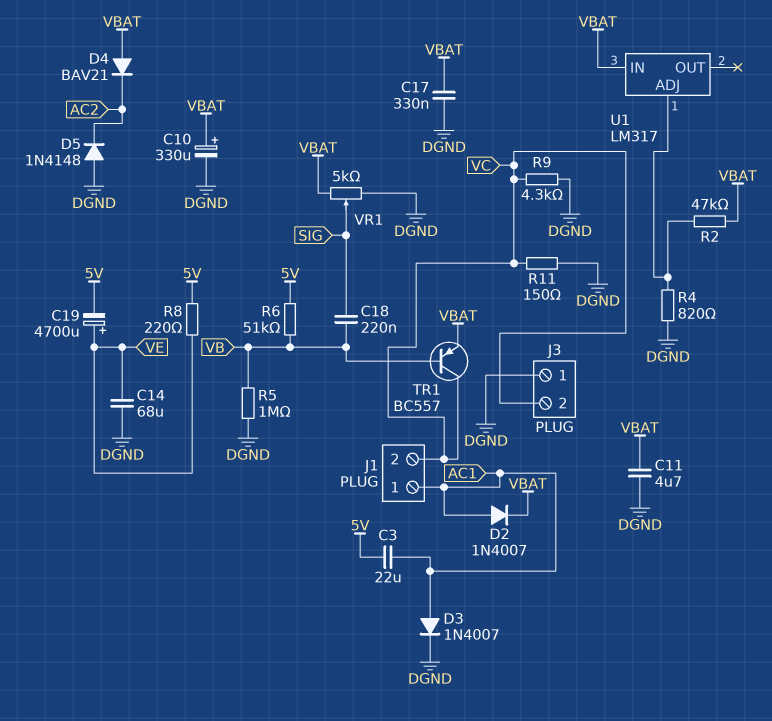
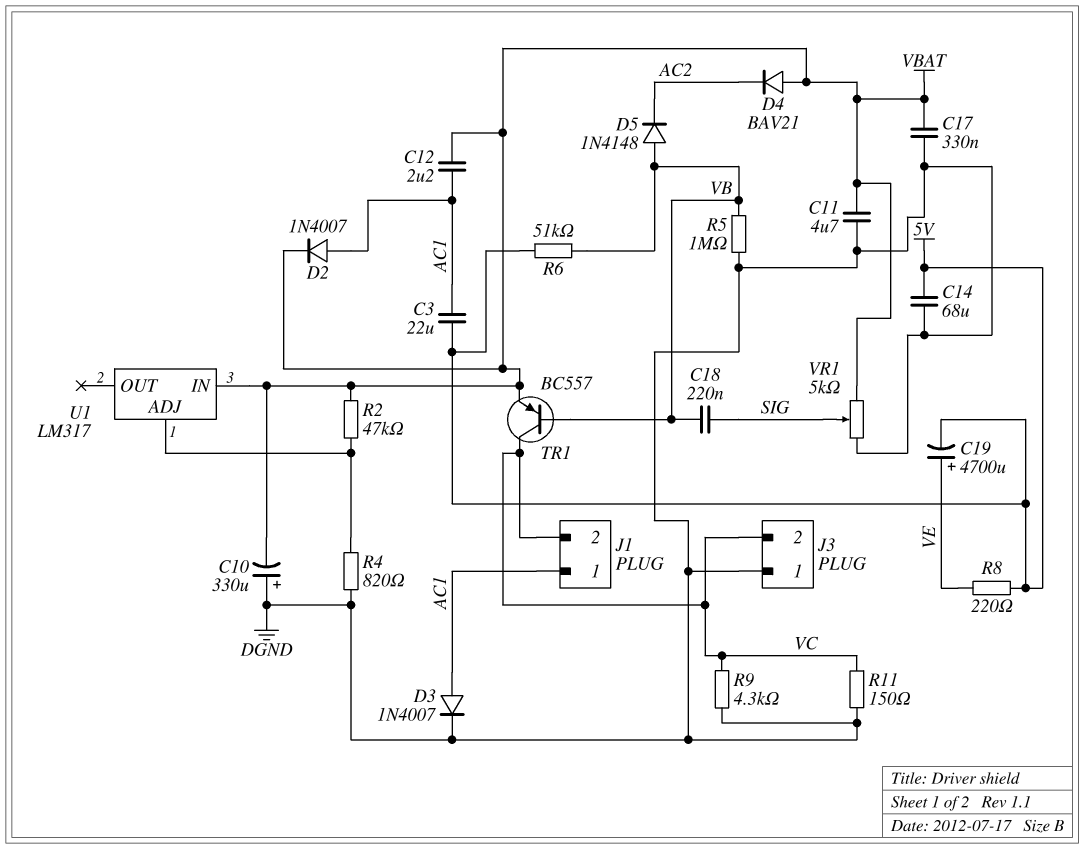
C10: 330uF (plus VBAT, minus DGND) -> 330uF (plus DGND, minus VBAT)
C12: none -> 2.2uF (AC1, VBAT)
C14: 68uF (DGND, VE) -> 68uF (5V, DGND)
D5: diode 1N4148 (A DGND, K AC2) -> diode 1N4148 (A VB, K AC2)

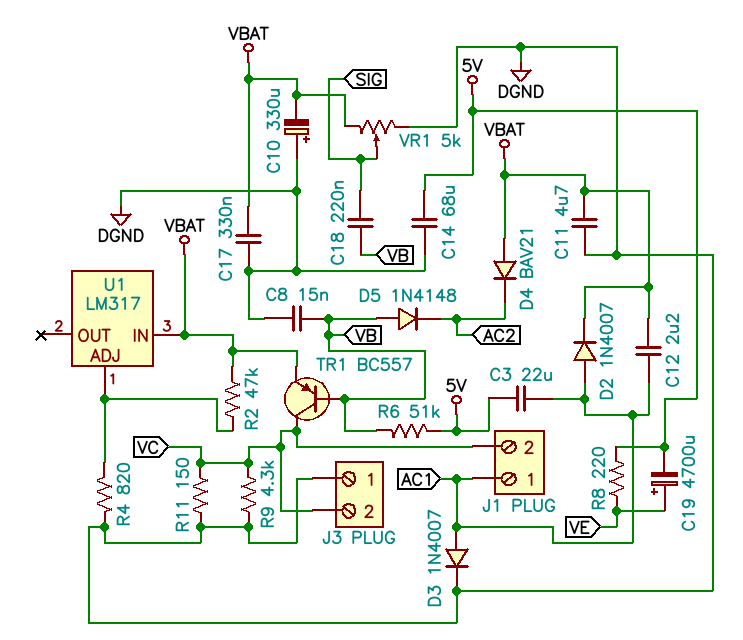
C8: none -> 15nF (DGND, VB)
R5: 1M (DGND, VB) -> none

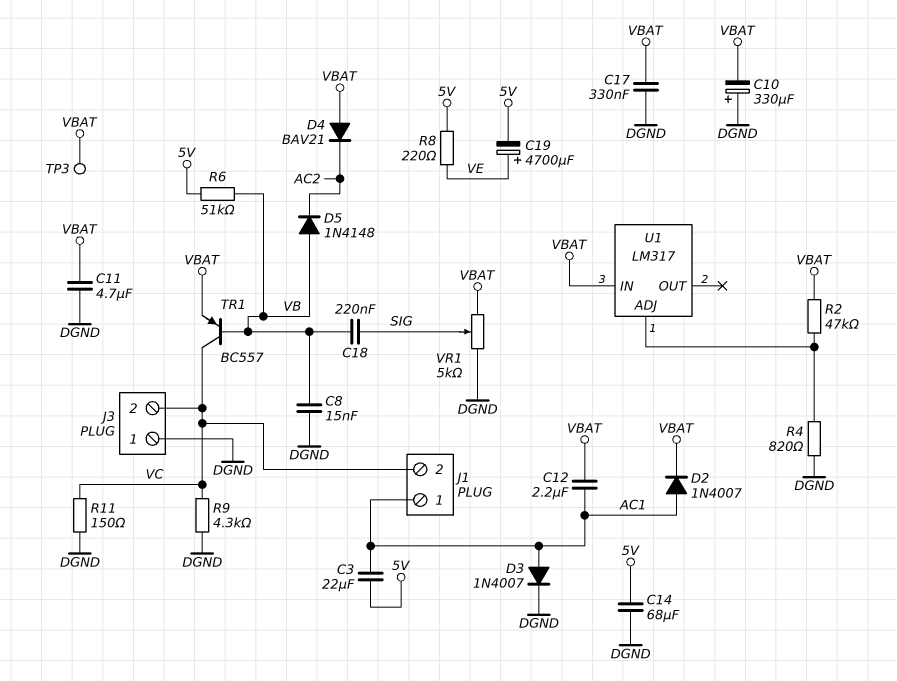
TP3: none -> test point (VBAT)

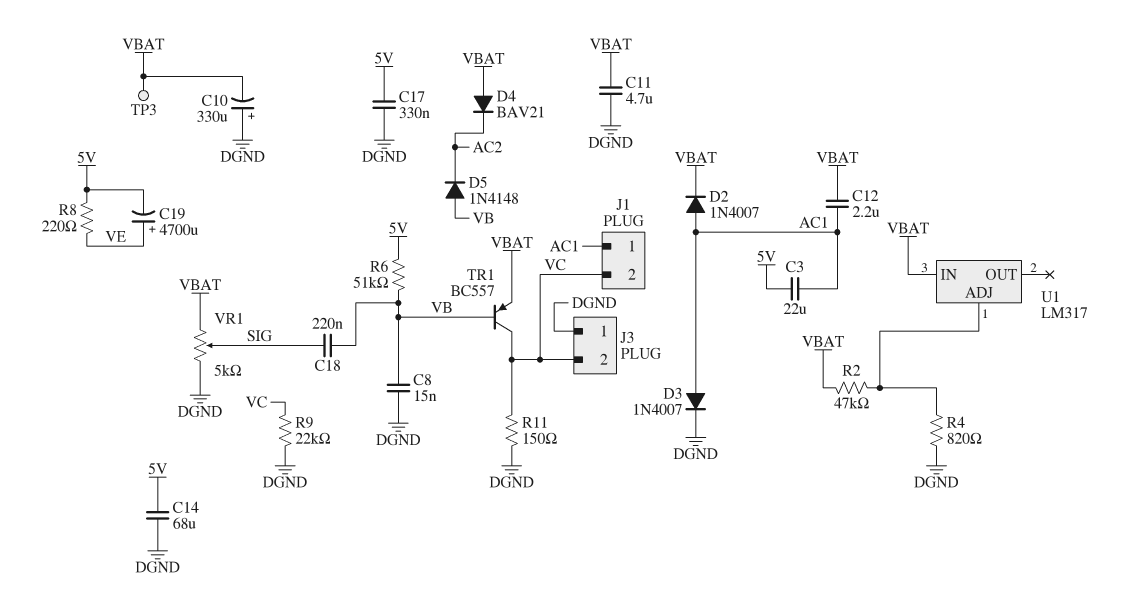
C17: 330nF (DGND, VBAT) -> 330nF (5V, DGND)
R9: 4.3k (DGND, VC) -> 22k (DGND, VC)

